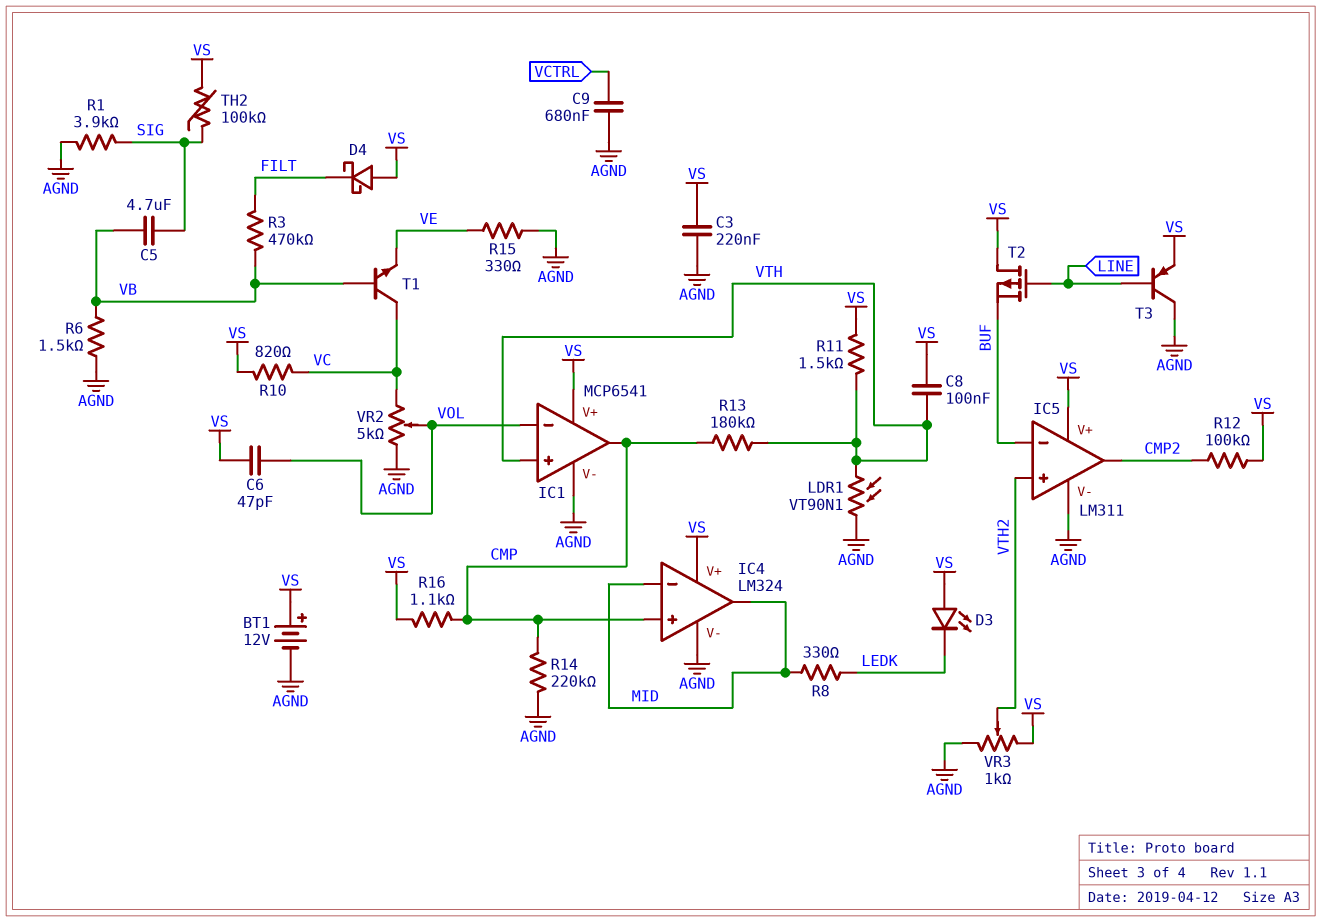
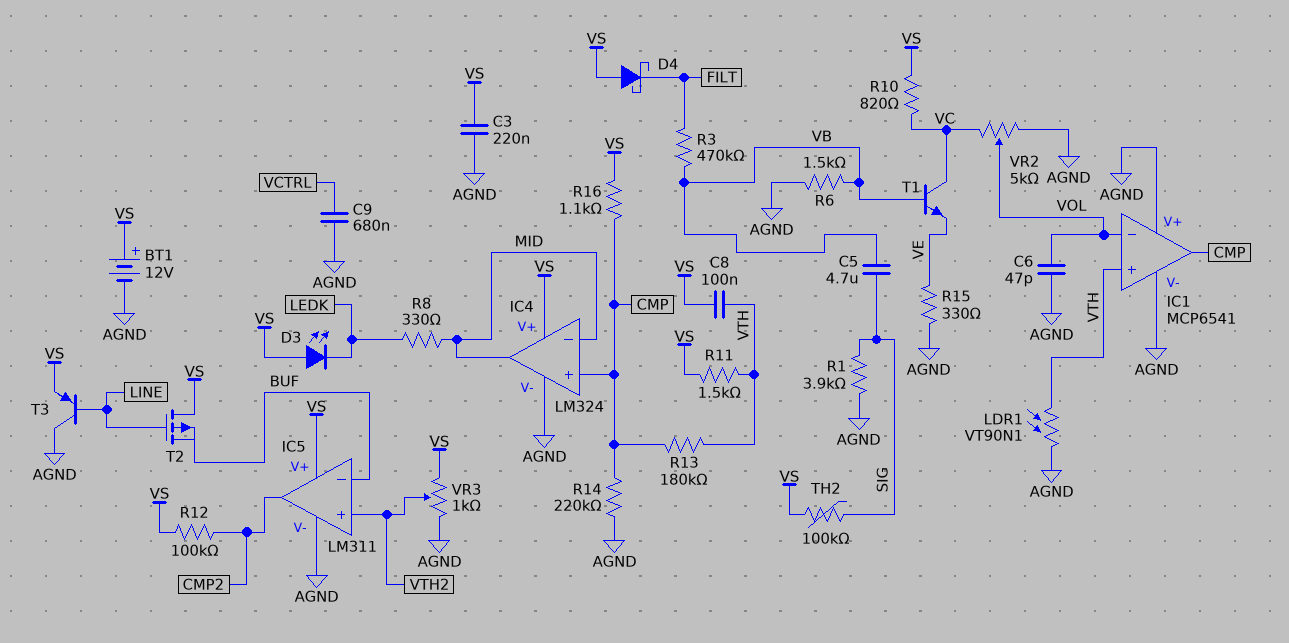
C6: 47pF (VOL, VS) -> 47pF (AGND, VOL)
IC1 pin V+: VS -> AGND

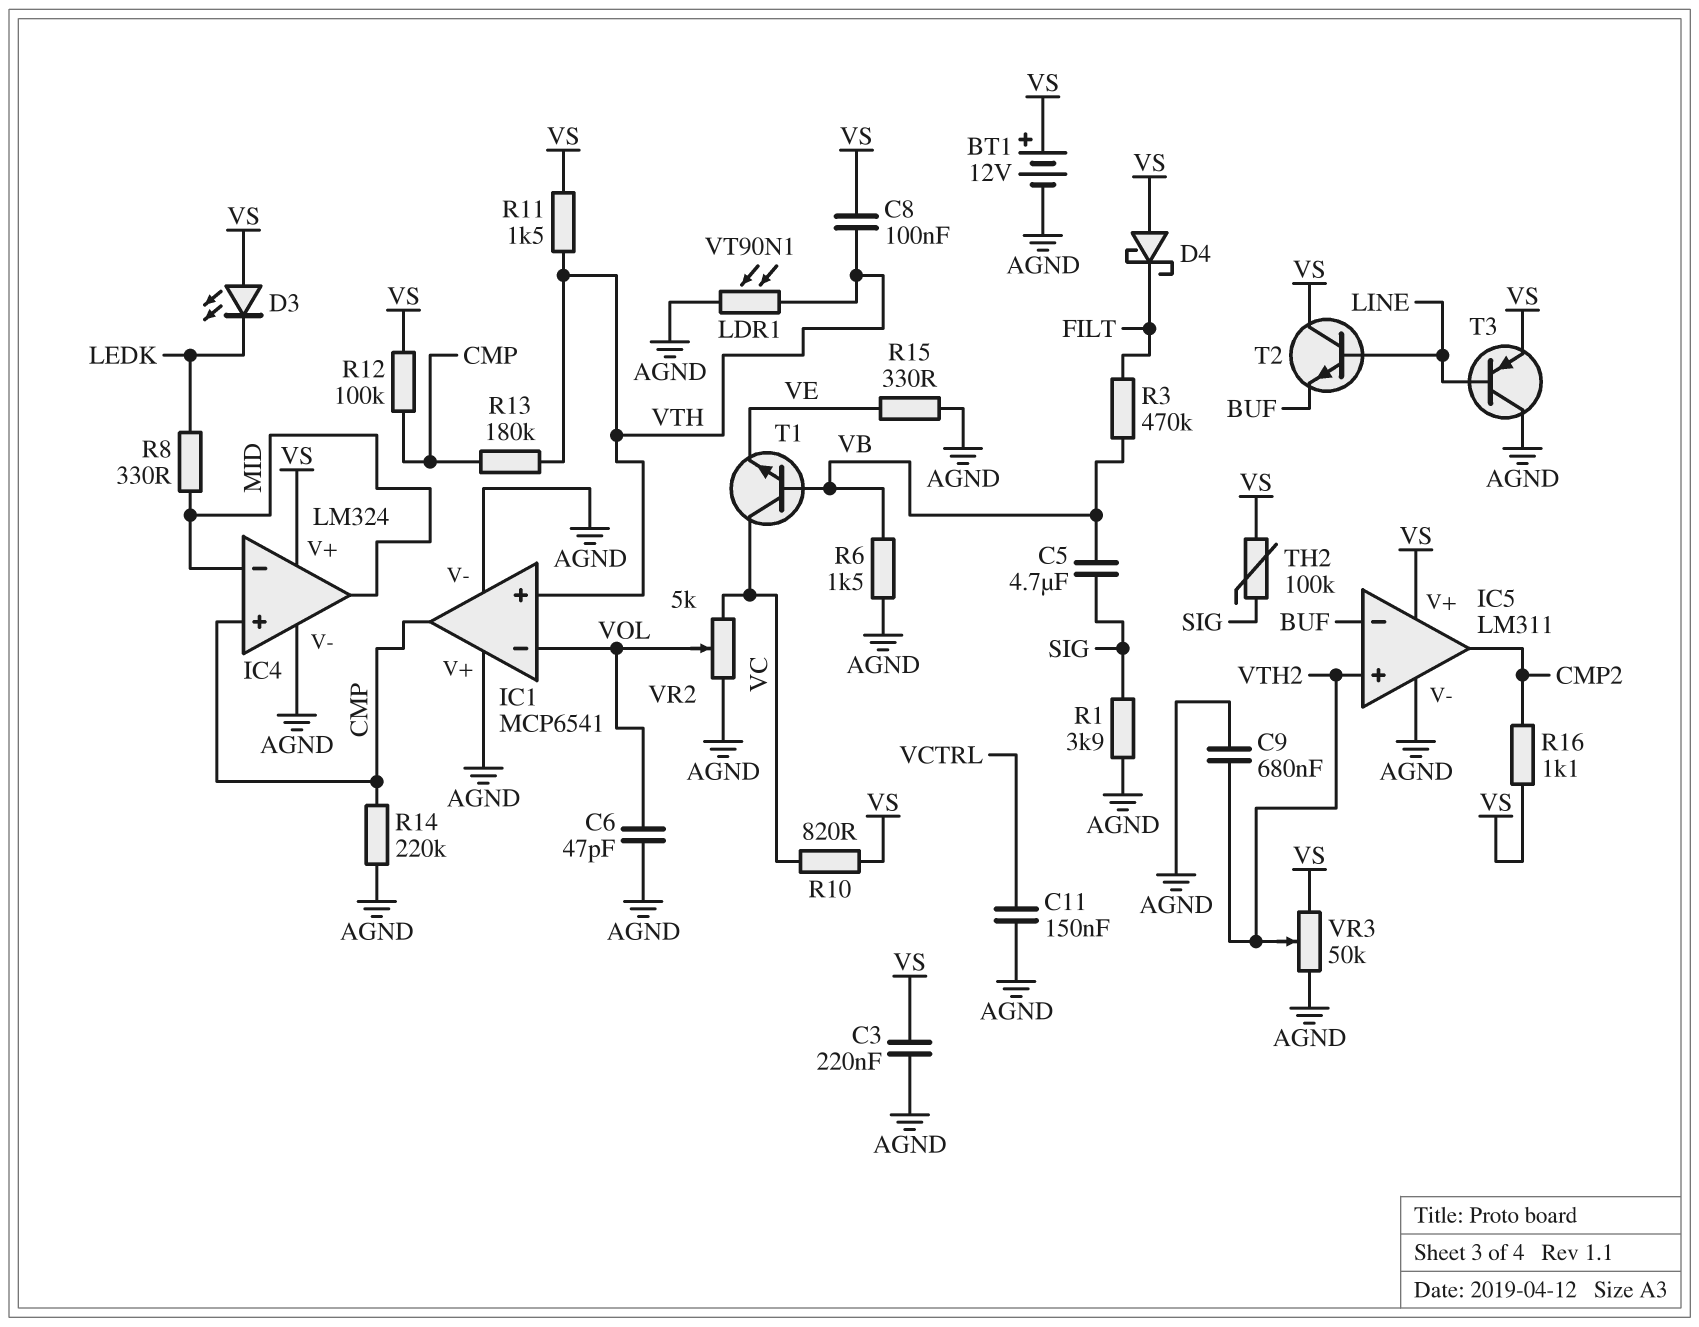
C9: 680nF (AGND, VCTRL) -> 680nF (AGND, VTH2)
C11: none -> 150nF (AGND, VCTRL)
R12: 100k (CMP2, VS) -> 100k (CMP, VS)
R16: 1.1k (CMP, VS) -> 1.1k (CMP2, VS)
T2: PMOS (G LINE, D VS, S BUF) -> NPN (B LINE, C VS, E BUF)
VR3: 1k (AGND, VS, wiper VTH2) -> 50k (AGND, VS, wiper VTH2)

